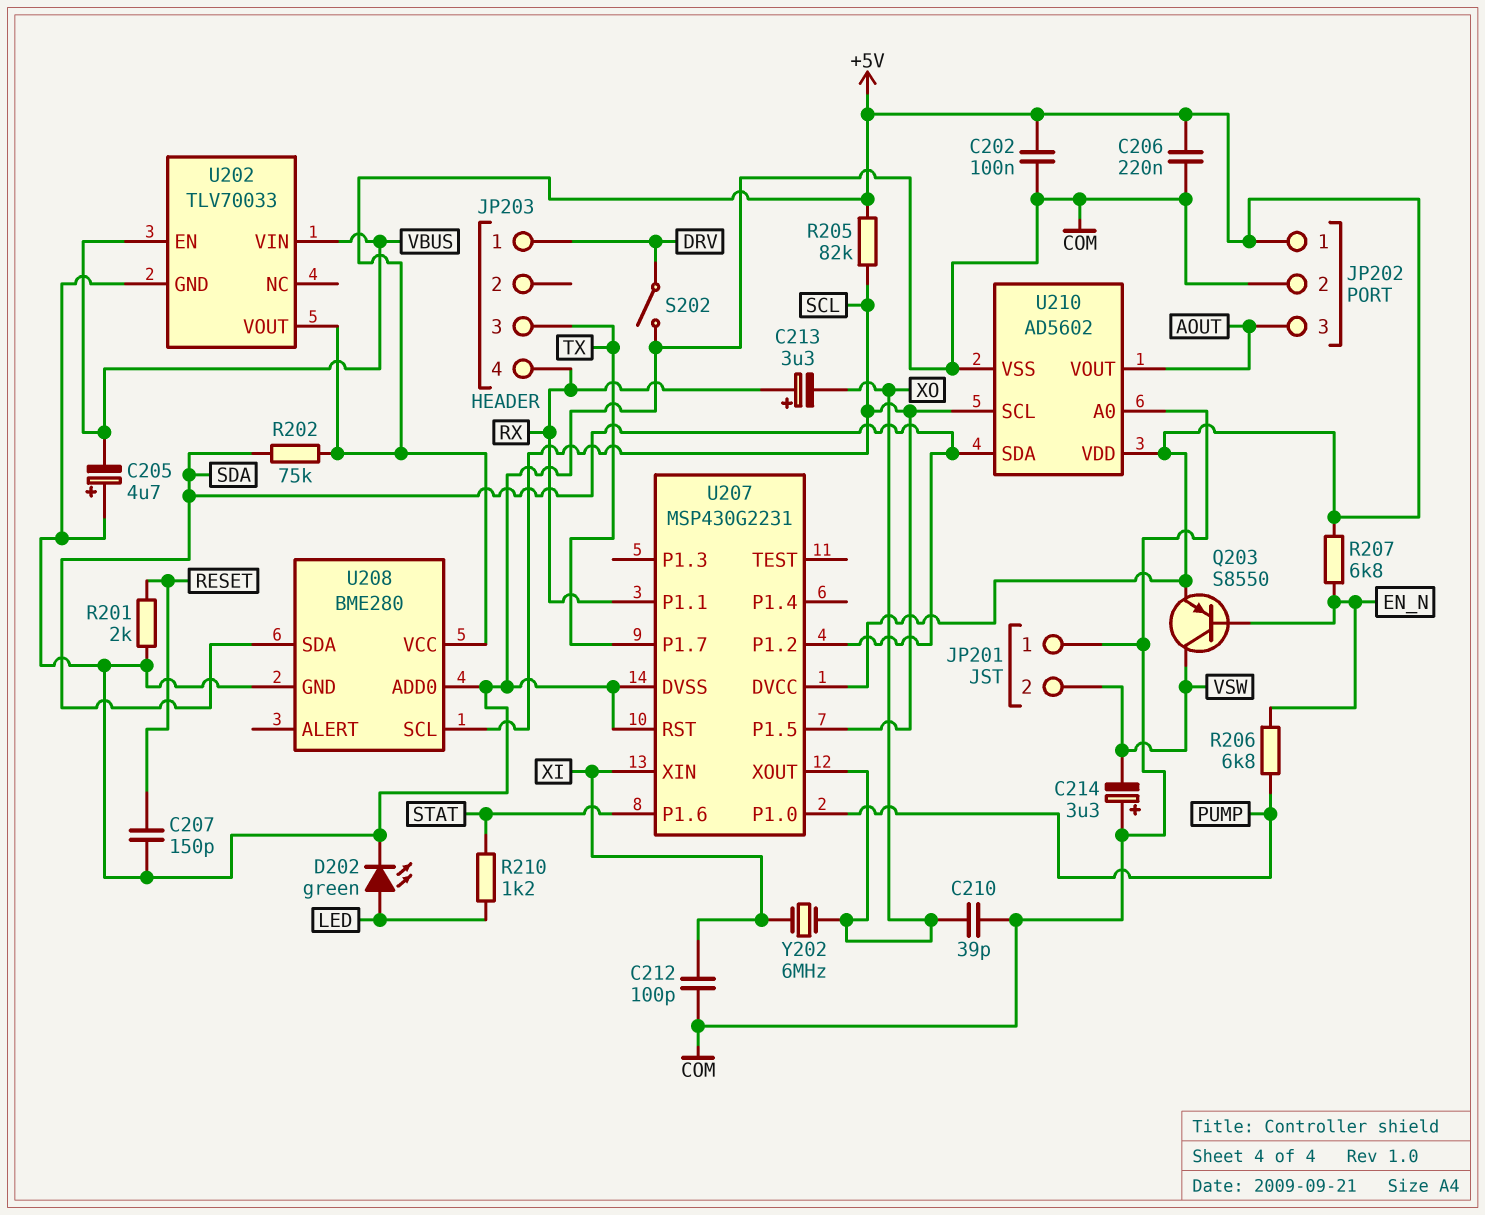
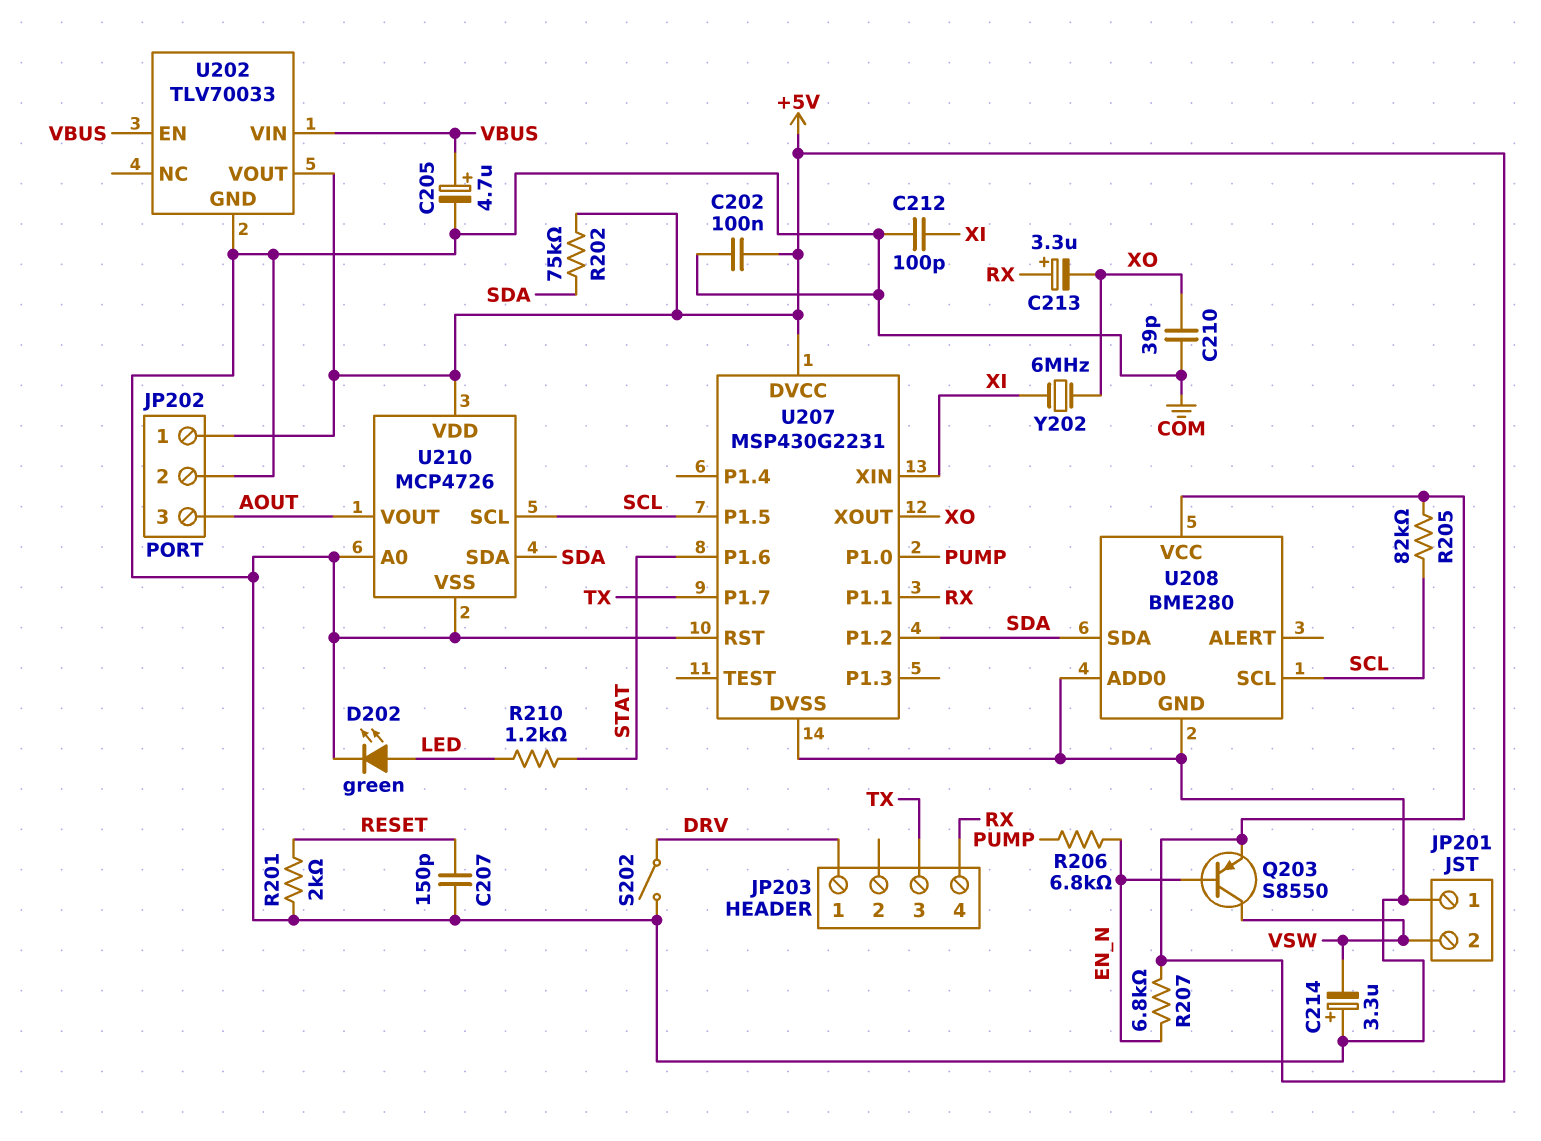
C205: 4.7uF (plus COM, minus VBUS) -> 4.7uF (plus VBUS, minus COM)
C206: 220nF (+5V, COM) -> none
U210: AD5602 -> MCP4726

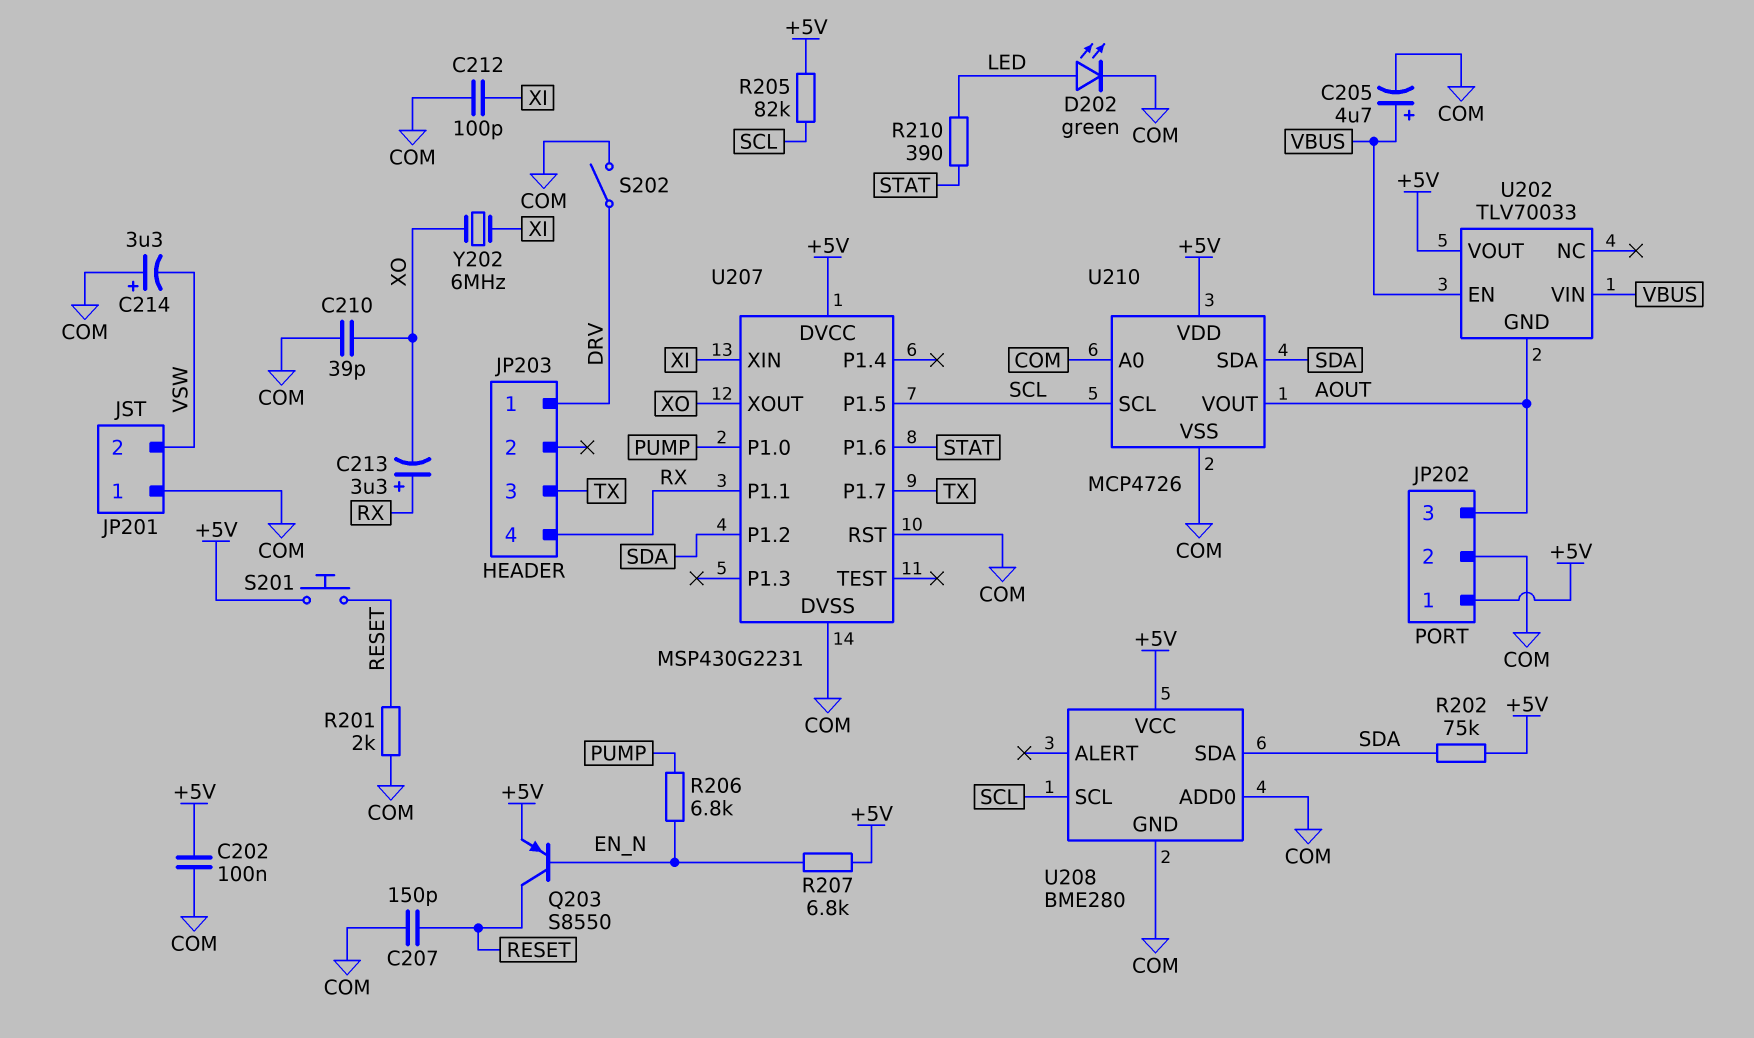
Q203: PNP S8550 (B EN_N, C VSW, E +5V) -> PNP S8550 (B EN_N, C RESET, E +5V)
R210: 1.2k (LED, STAT) -> 390 (LED, STAT)
S201: none -> button (+5V, RESET)
U202 pin GND: COM -> AOUT

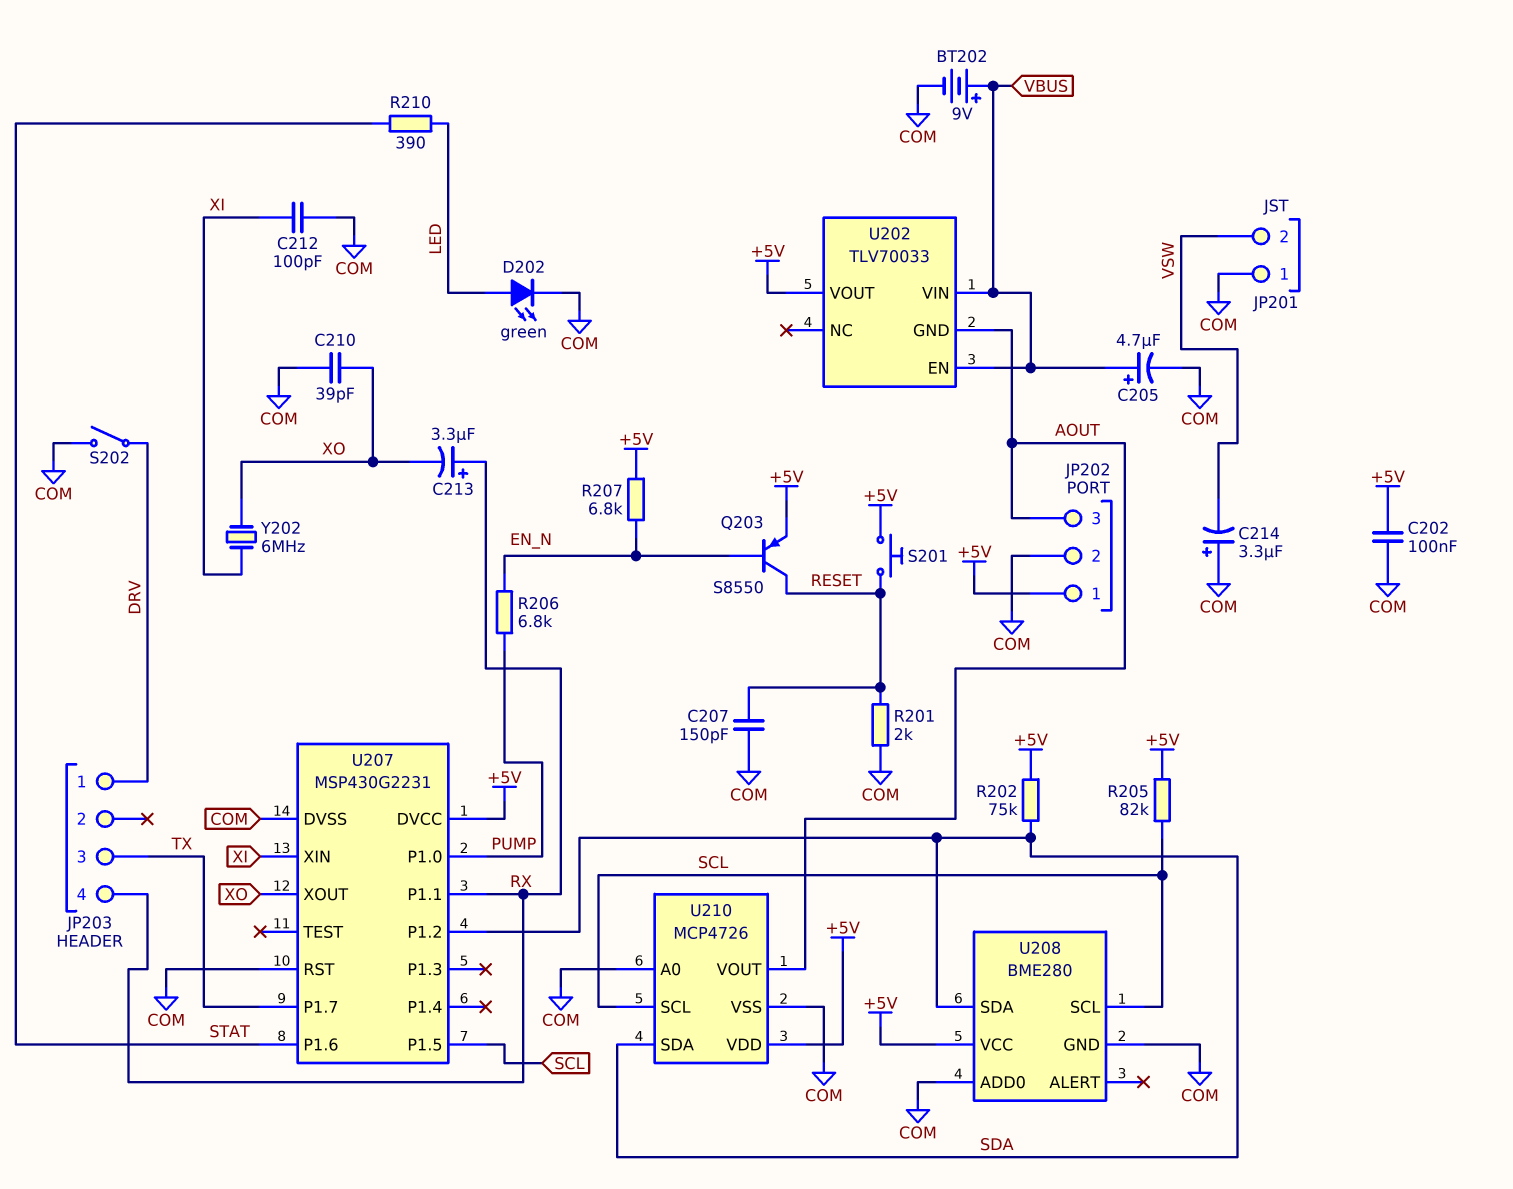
BT202: none -> 9V (plus VBUS, minus COM)

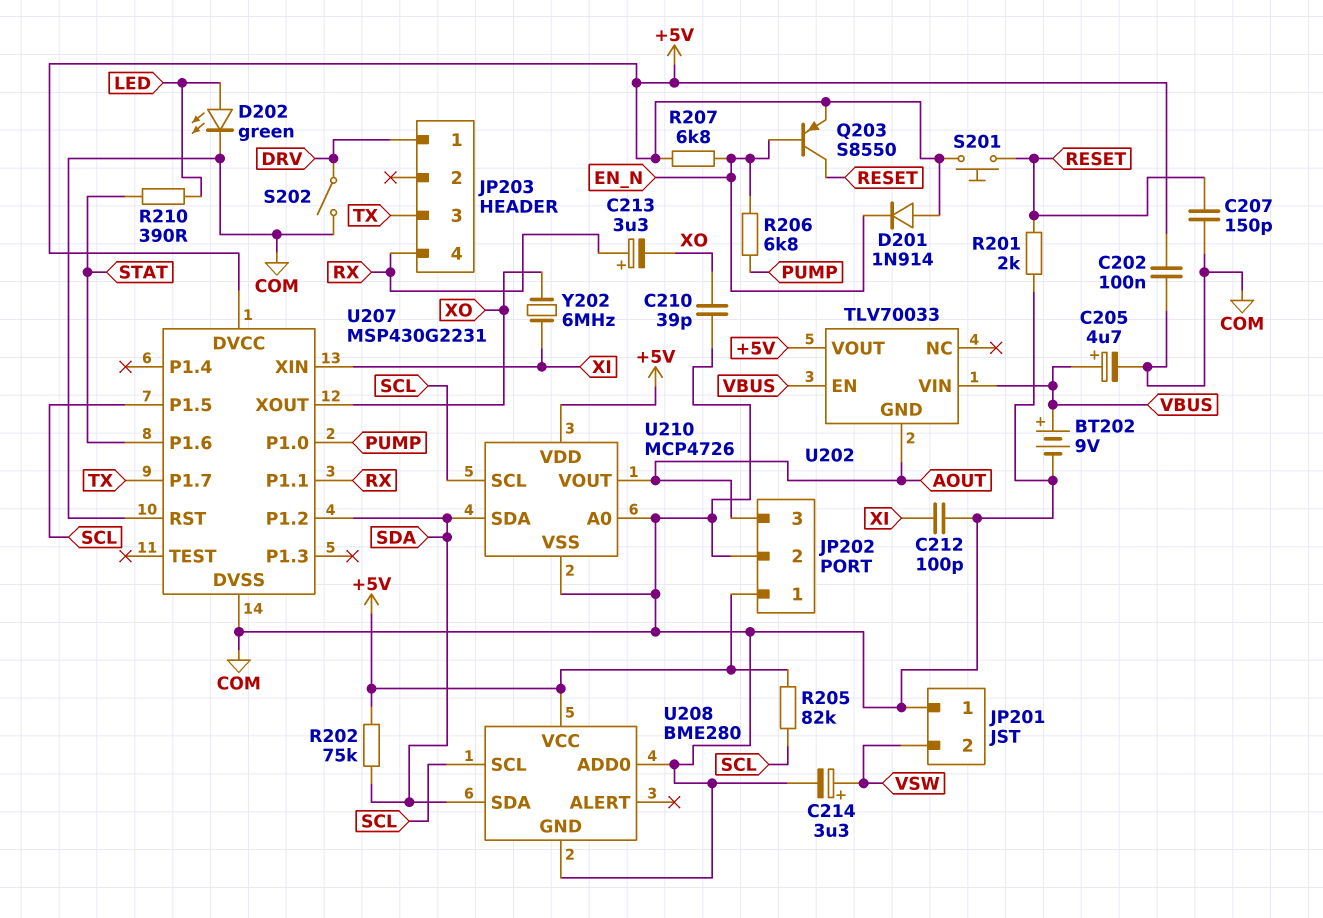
C214: 3.3uF (plus COM, minus VSW) -> 3.3uF (plus VSW, minus COM)
D201: none -> diode 1N914 (A +5V, K EN_N)

